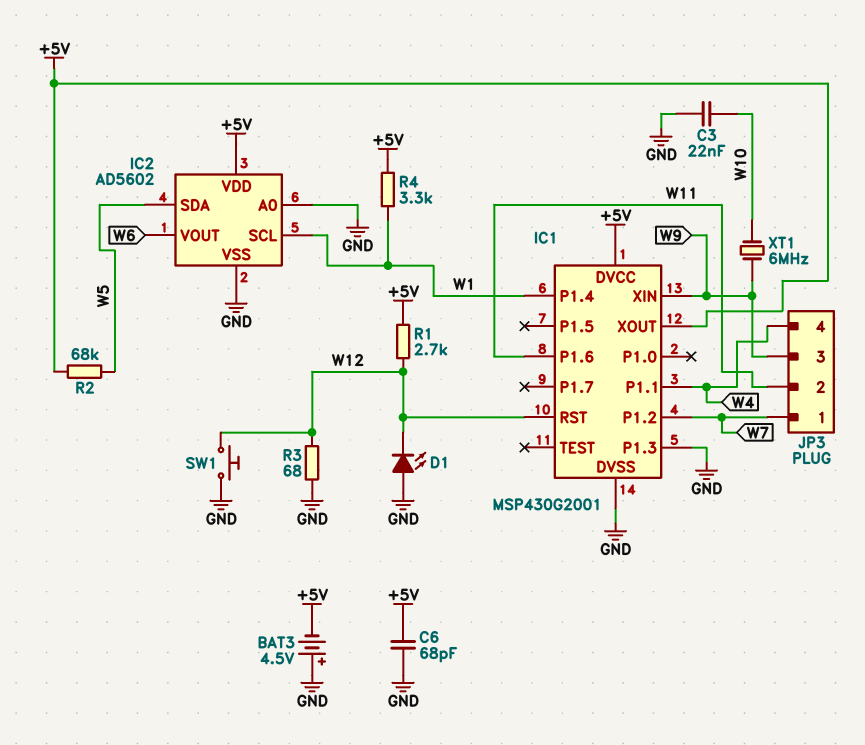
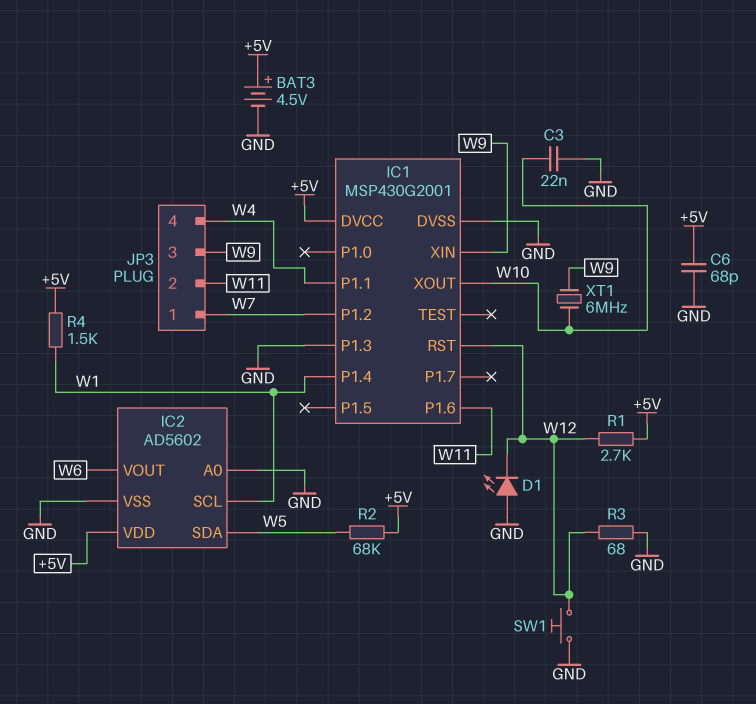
BAT3: 4.5V (plus GND, minus +5V) -> 4.5V (plus +5V, minus GND)
IC1 pin XOUT: +5V -> W10
R4: 3.3k (+5V, W1) -> 1.5k (+5V, W1)

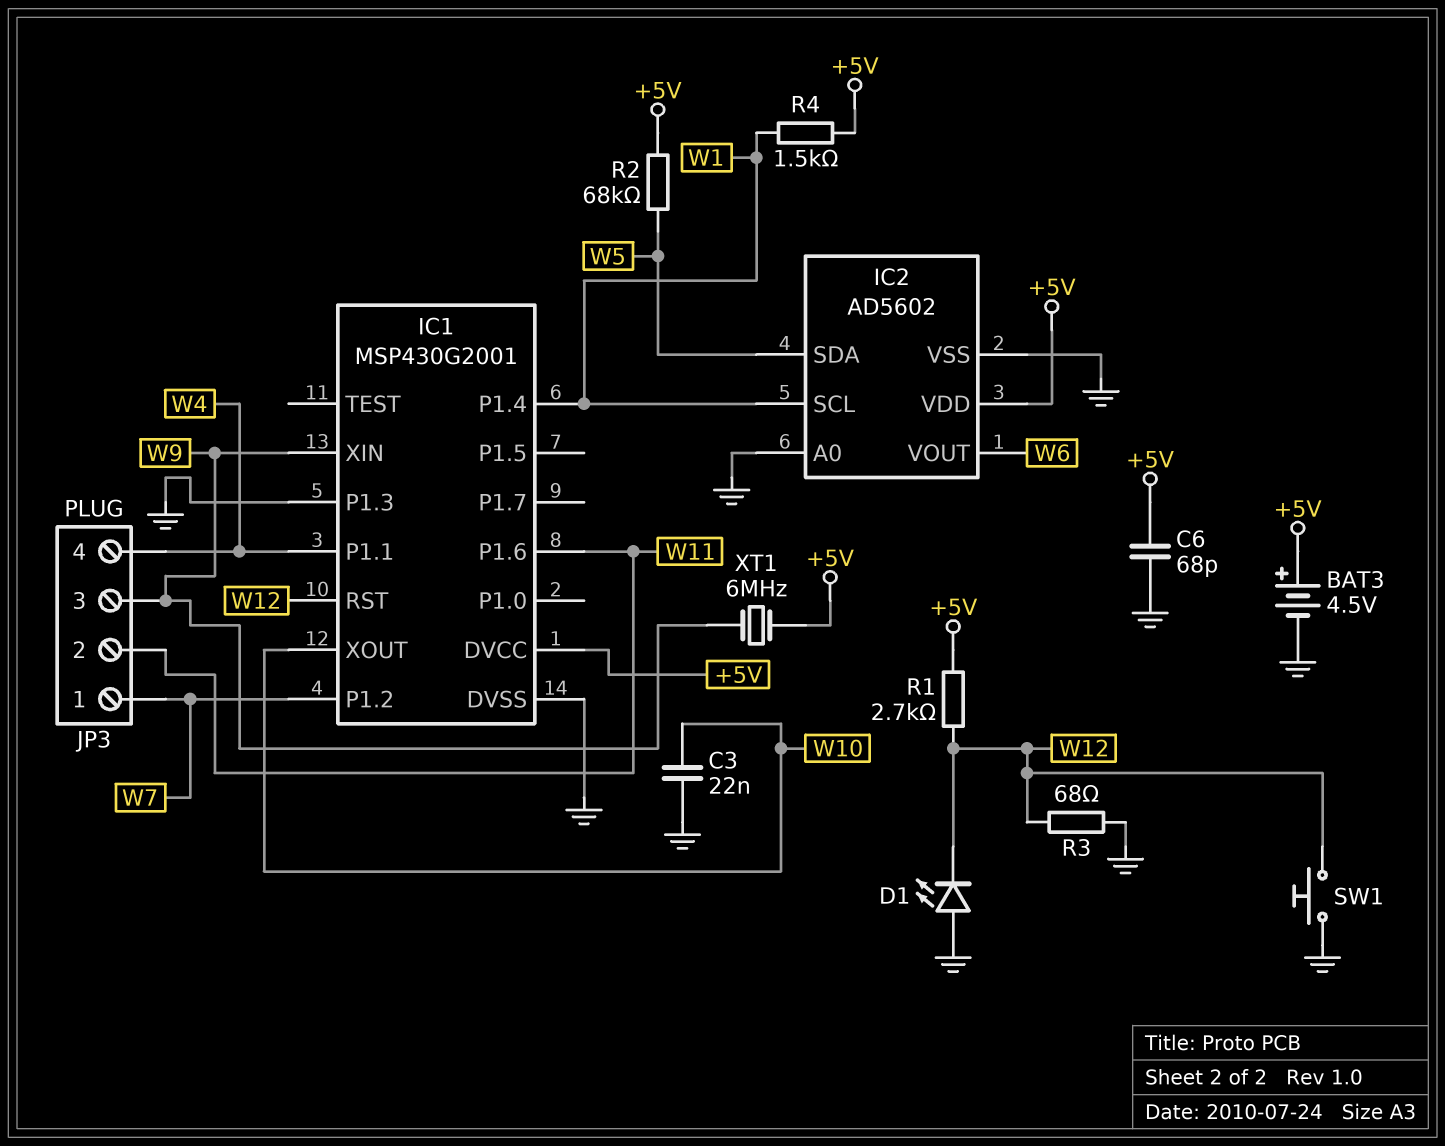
XT1: 6MHz (W9, W10) -> 6MHz (+5V, W9)

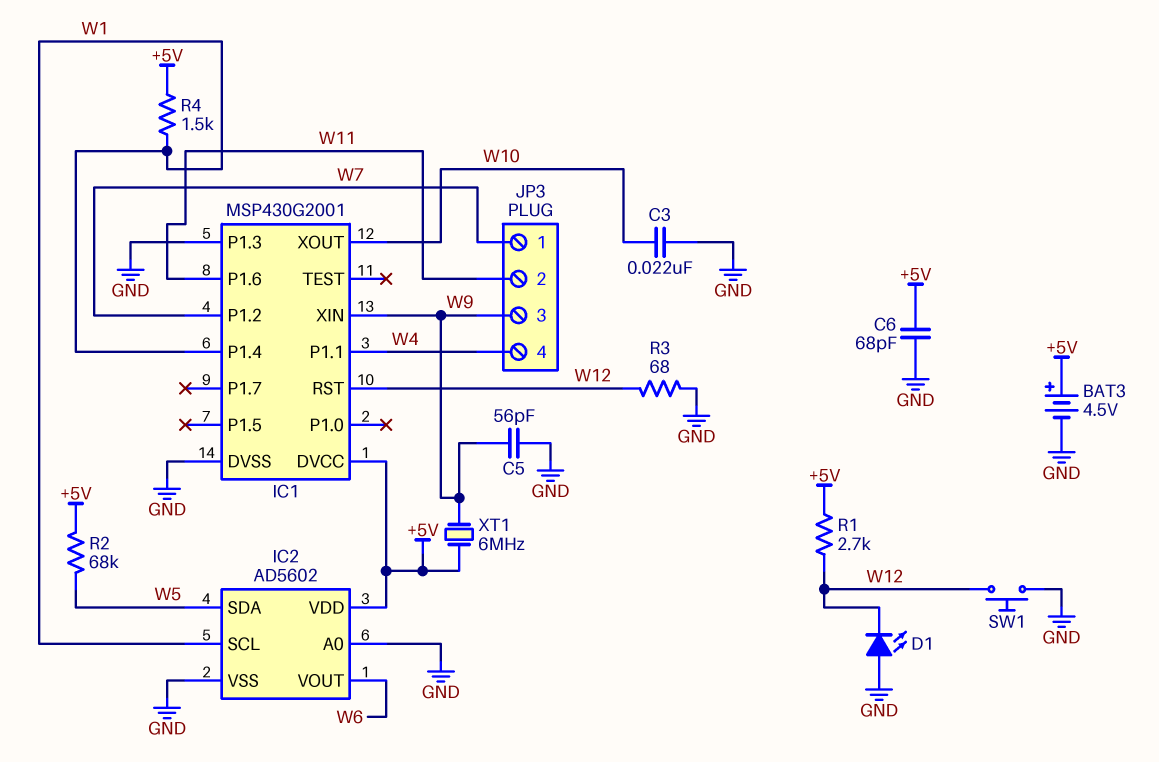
C5: none -> 56pF (GND, W9)

